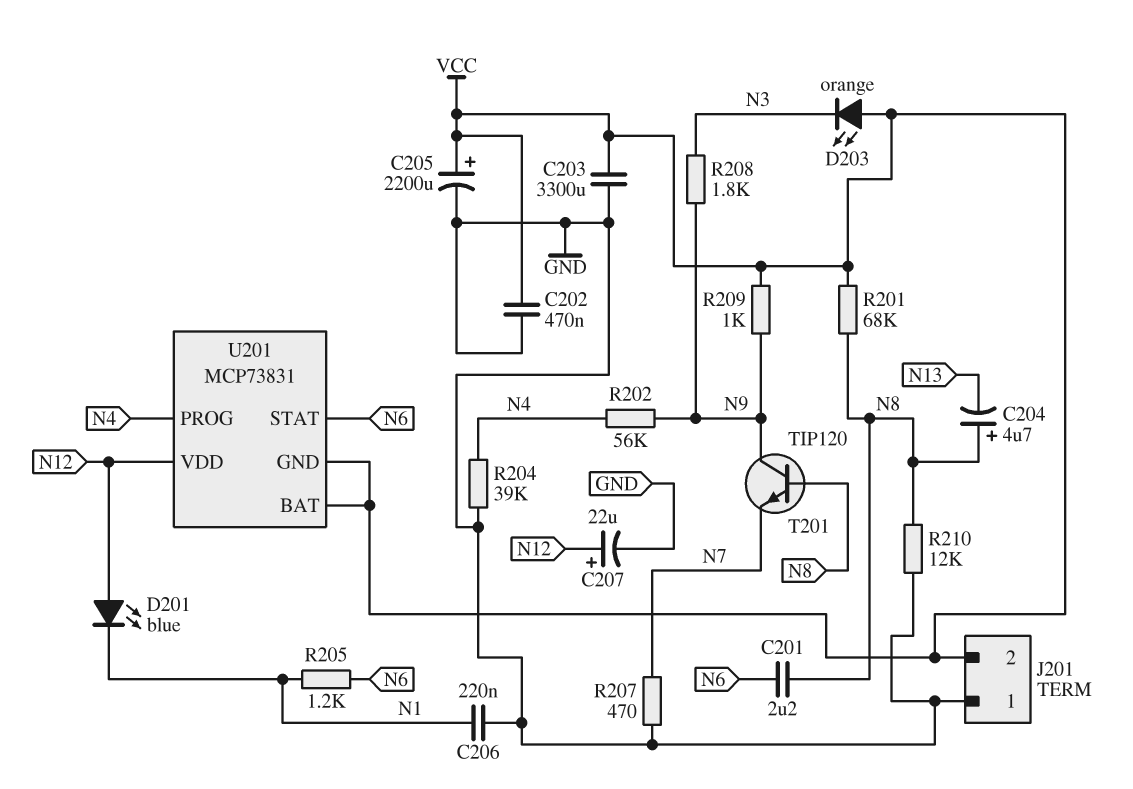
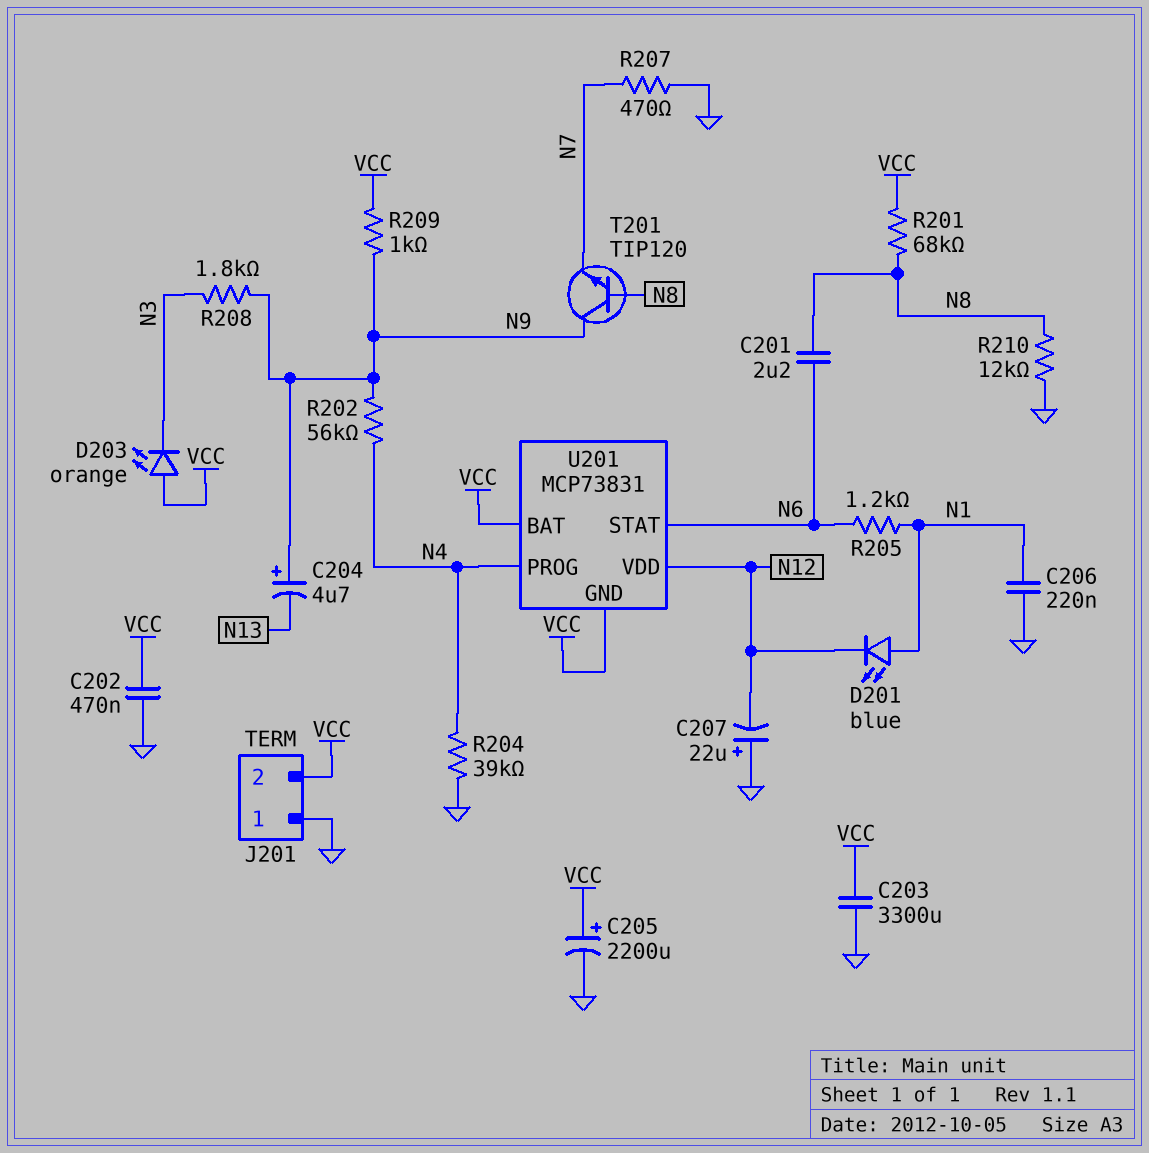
C204: 4.7uF (plus N8, minus N13) -> 4.7uF (plus N9, minus N13)
C207: 22uF (plus N12, minus GND) -> 22uF (plus GND, minus N12)
D201: LED blue (A N12, K N1) -> LED blue (A N1, K N12)

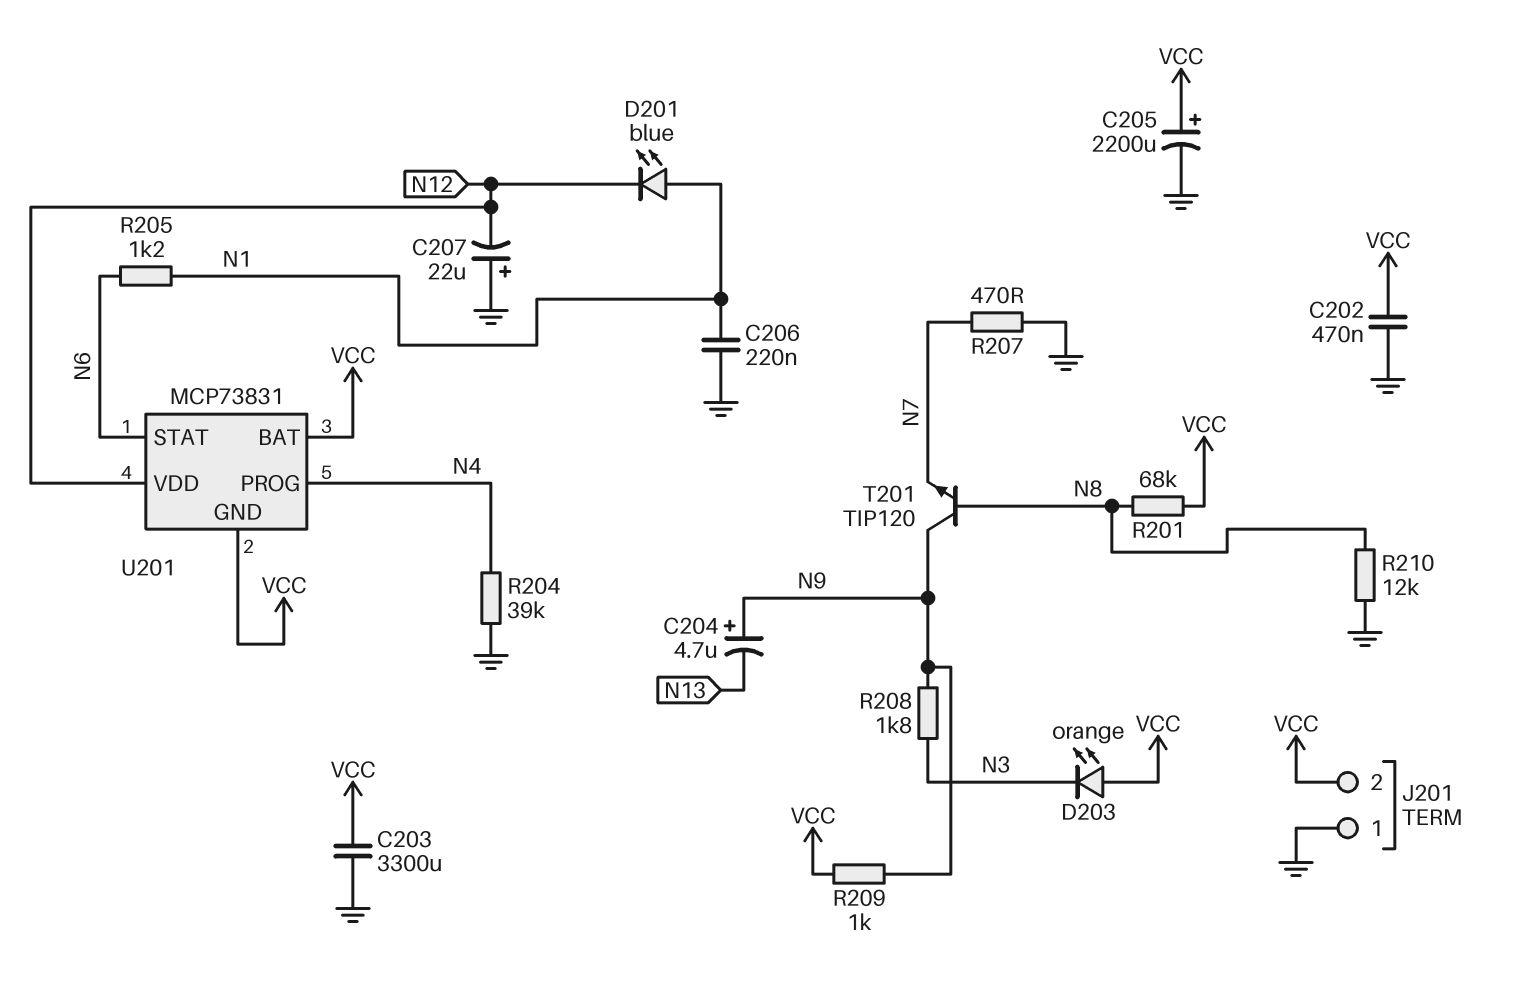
C201: 2.2uF (N6, N8) -> none
R202: 56k (N4, N9) -> none

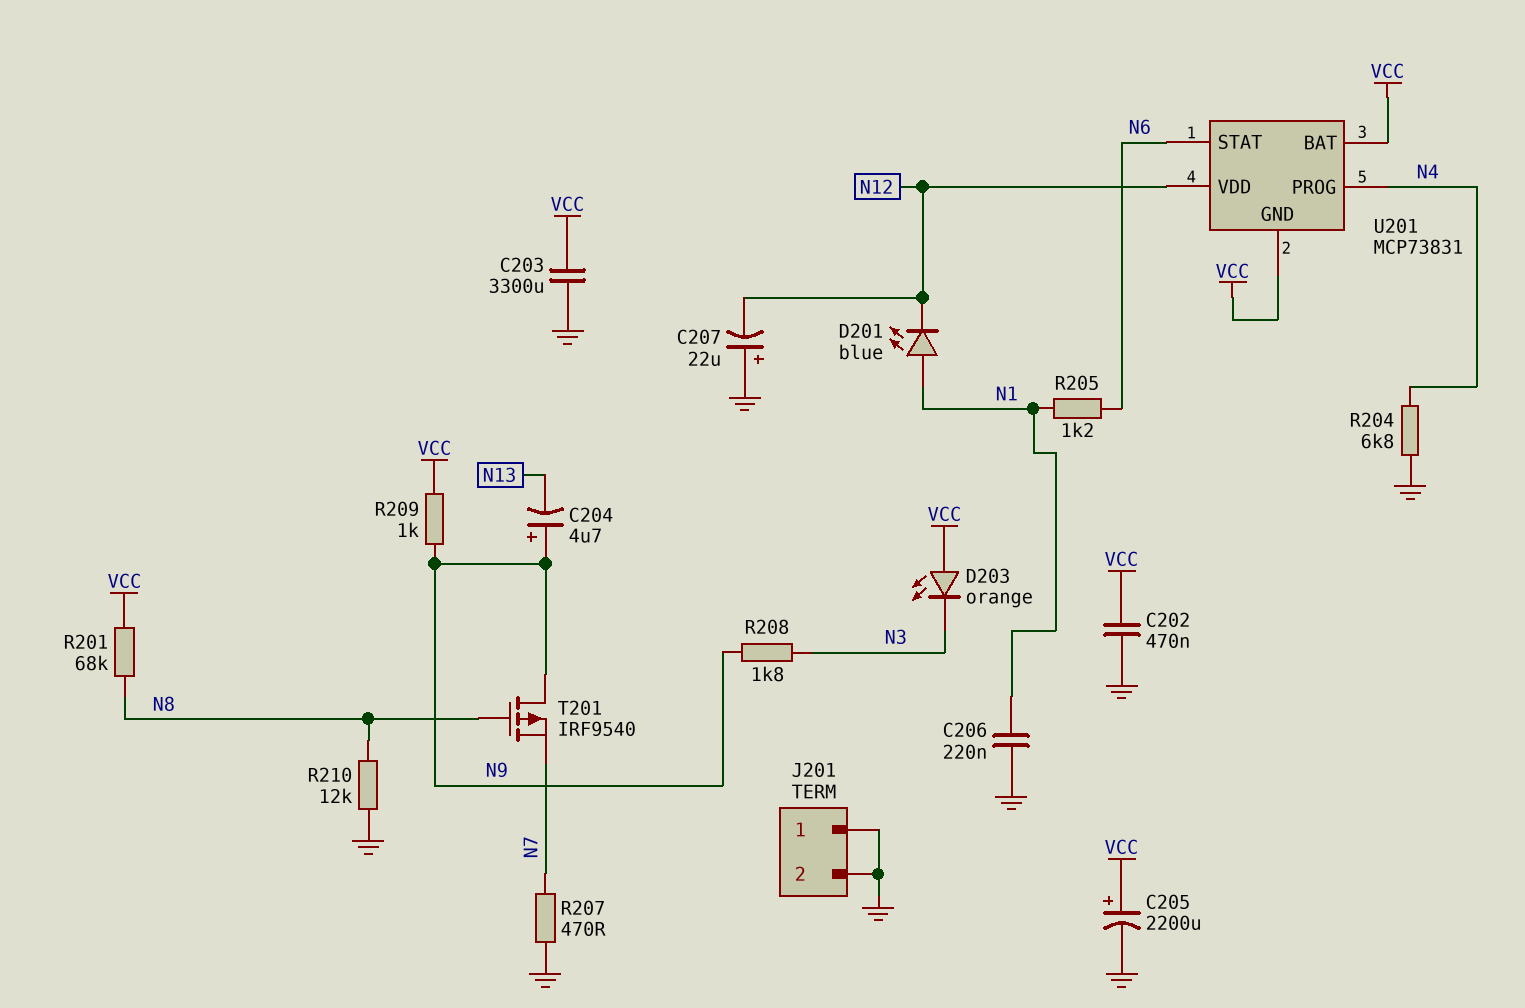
J201 pin 2: VCC -> GND
R204: 39k (GND, N4) -> 6.8k (GND, N4)
T201: NPN TIP120 (B N8, C N9, E N7) -> PMOS IRF9540 (G N8, D N9, S N7)

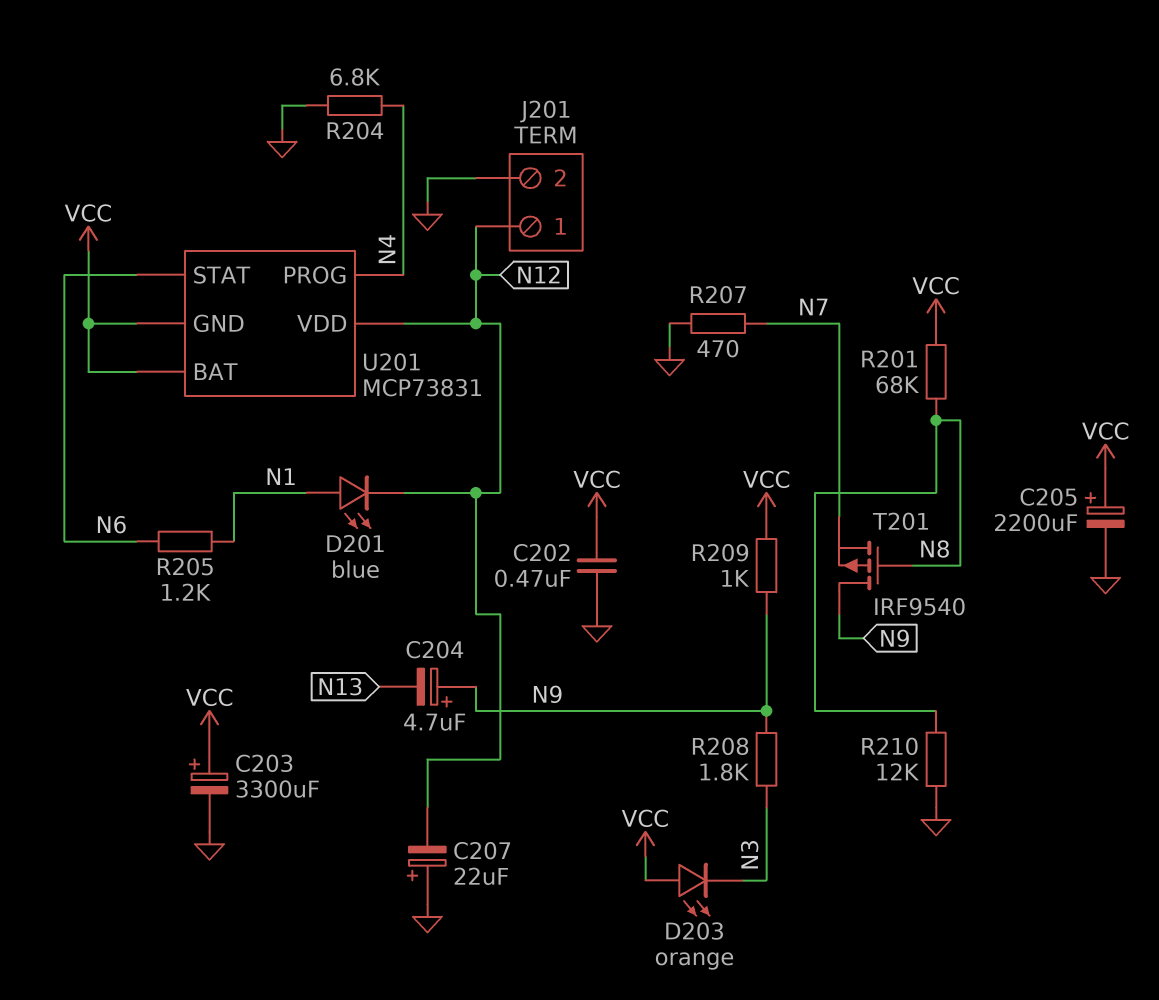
C203: 3300uF (GND, VCC) -> 3300uF (plus VCC, minus GND)
C206: 220nF (GND, N1) -> none
J201 pin 1: GND -> N12

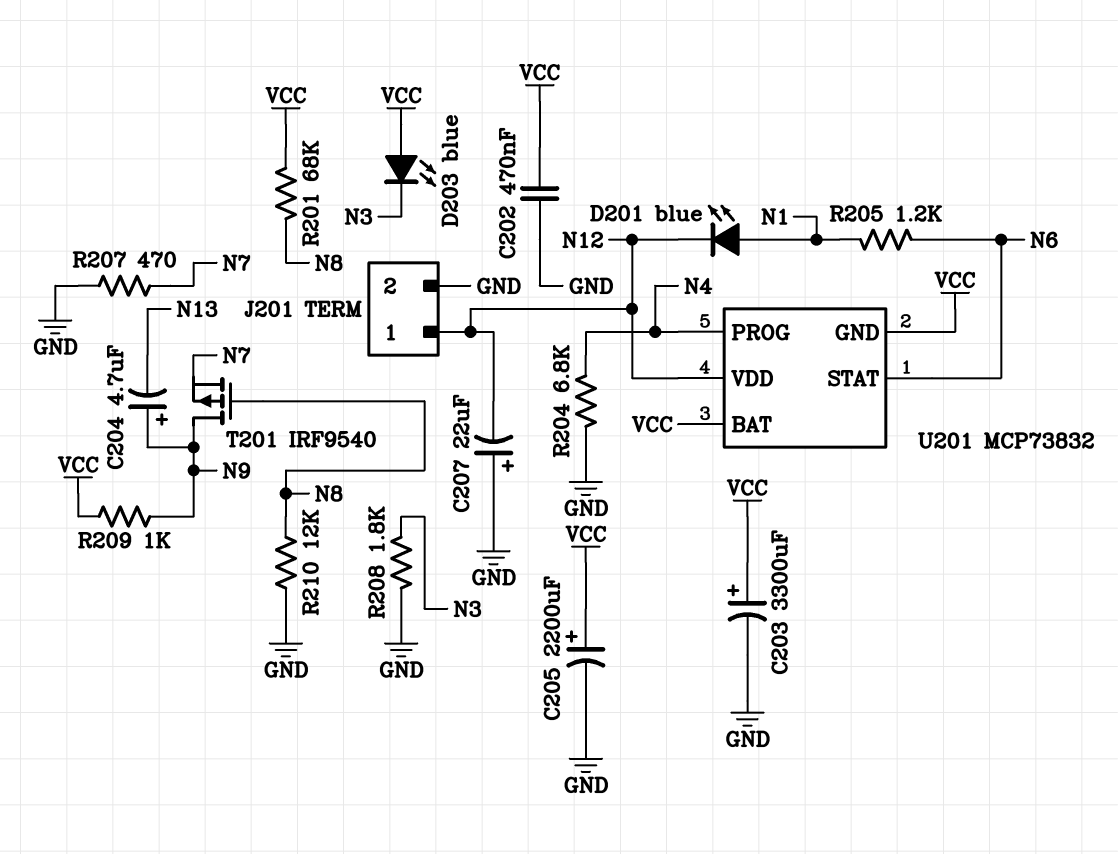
D203: LED orange (A VCC, K N3) -> LED blue (A VCC, K N3)
R208: 1.8k (N3, N9) -> 1.8k (GND, N3)
U201: MCP73831 -> MCP73832

